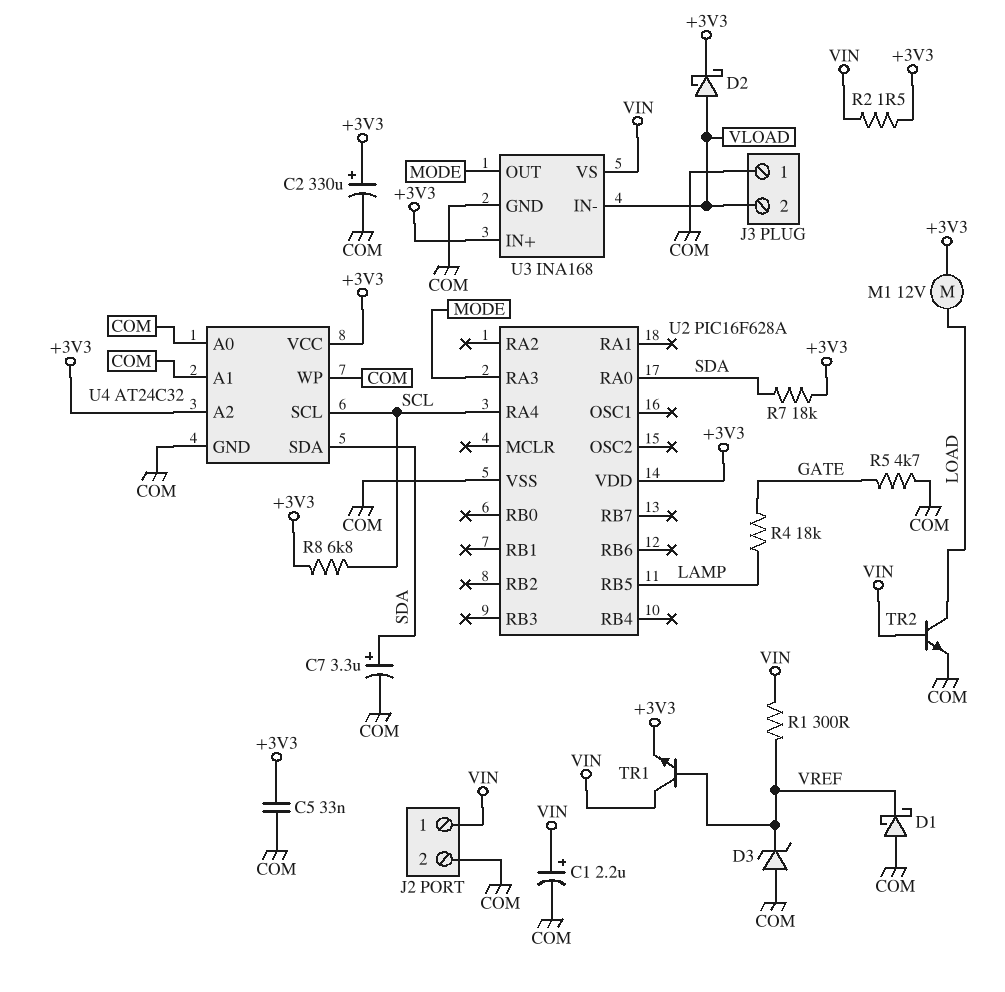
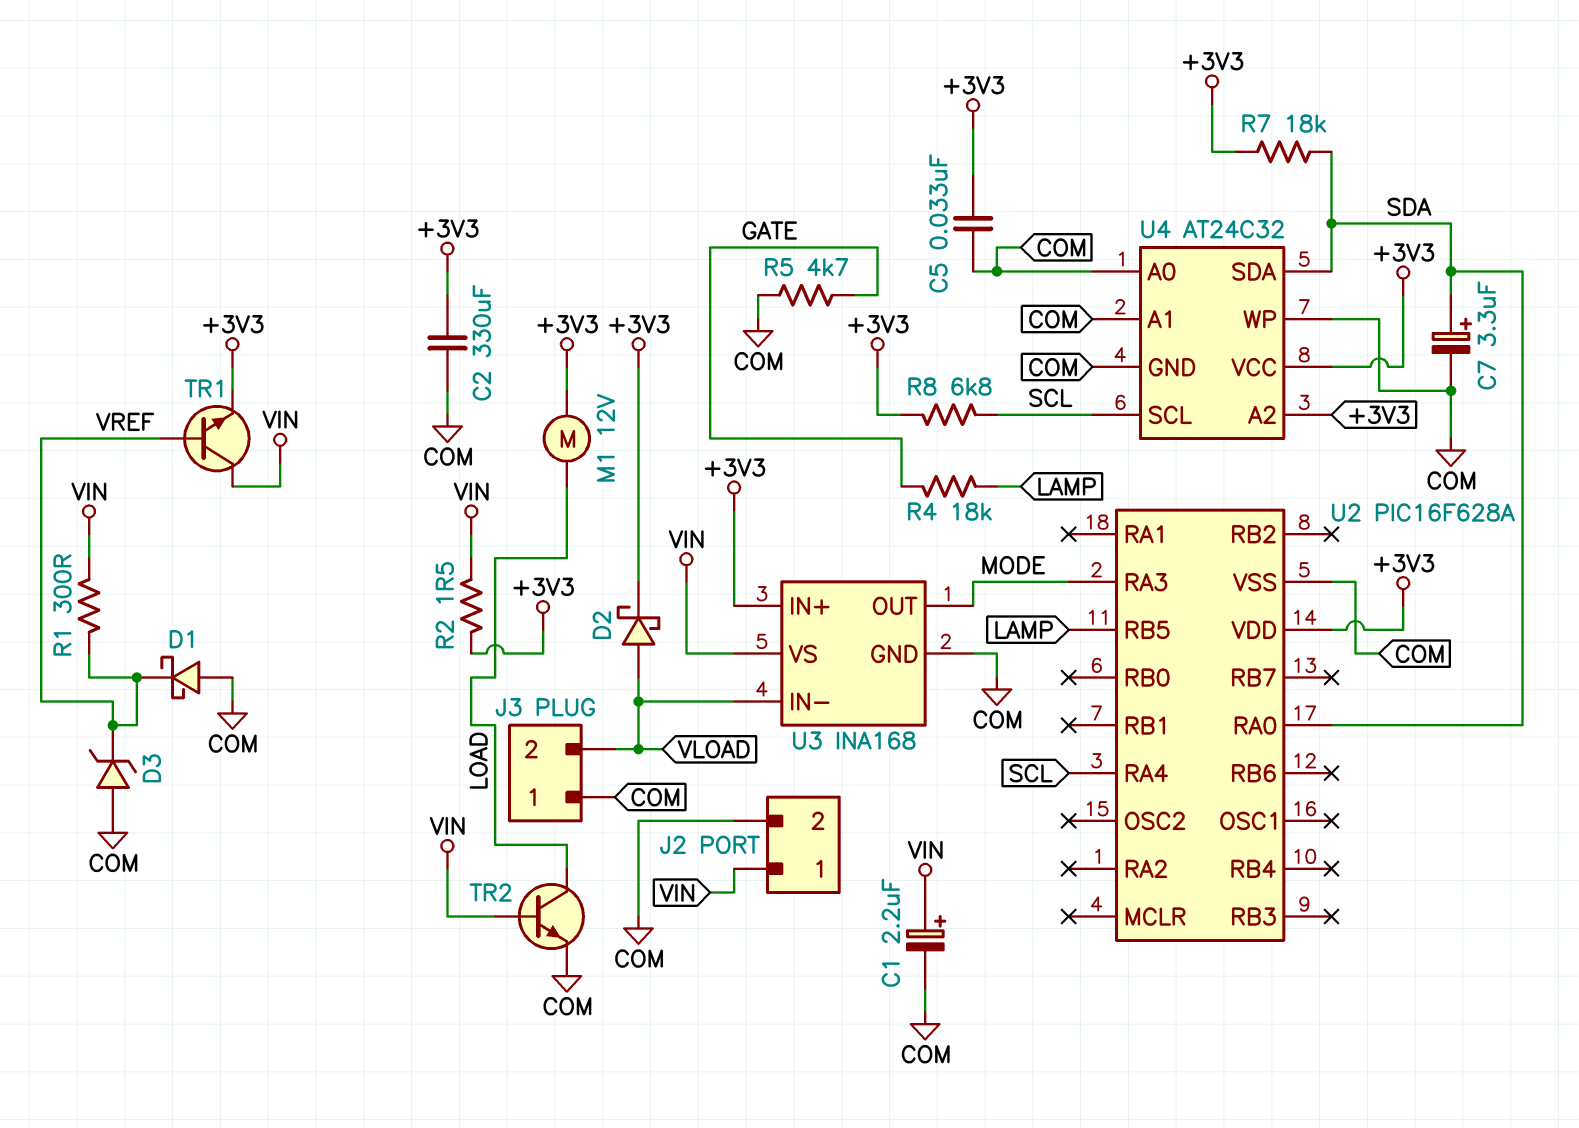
C2: 330uF (plus +3V3, minus COM) -> 330uF (+3V3, COM)

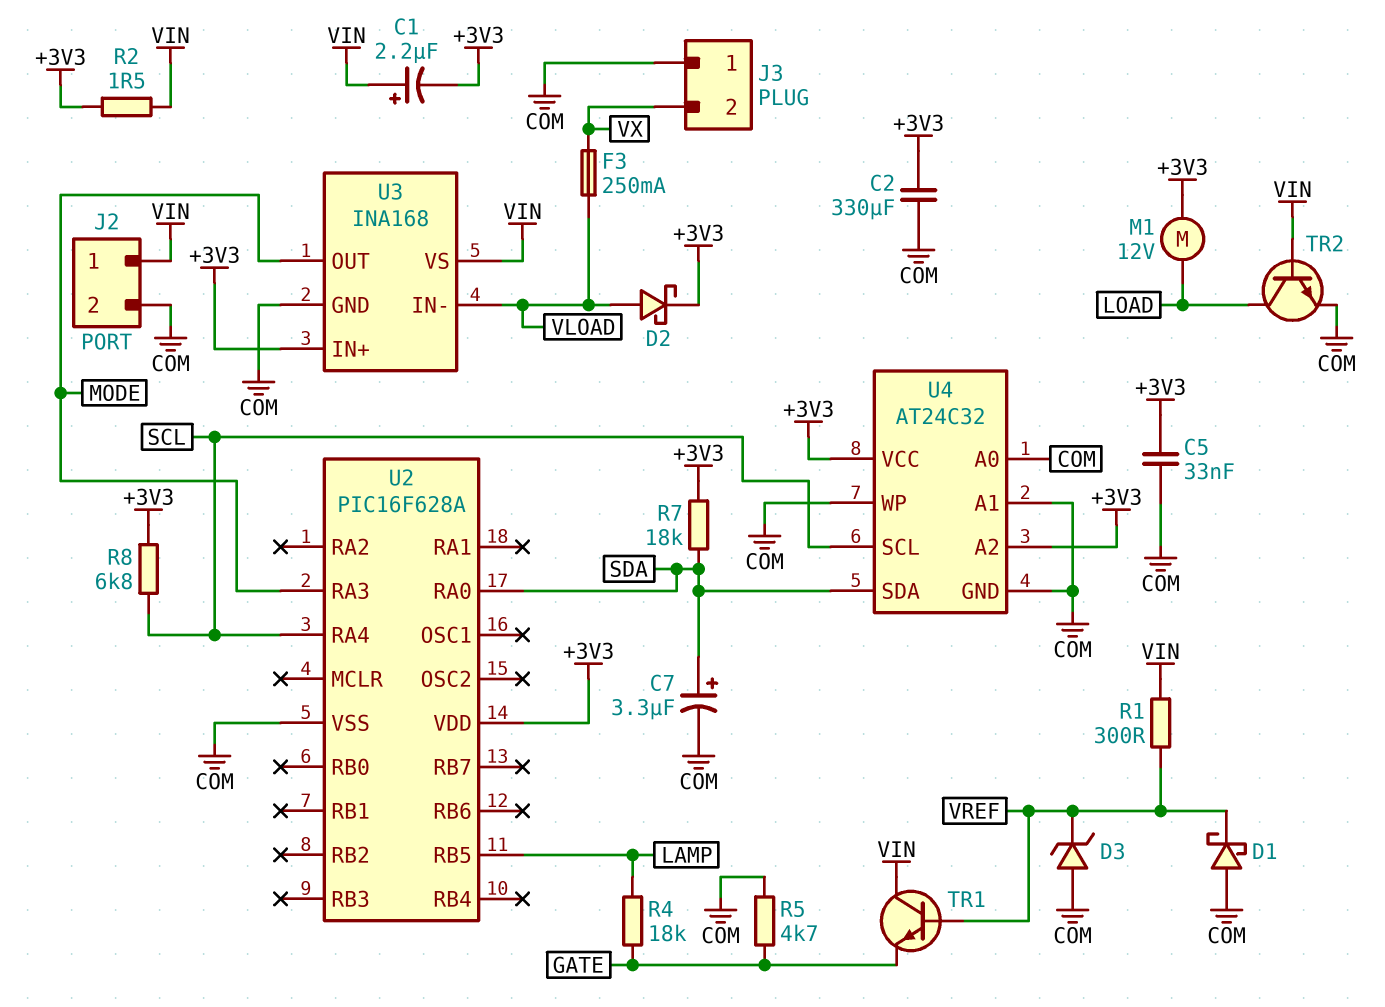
C1: 2.2uF (plus VIN, minus COM) -> 2.2uF (plus VIN, minus +3V3)
F3: none -> 250mA (VLOAD, VX)
J3 pin 2: VLOAD -> VX
TR1: NPN (B VREF, C VIN, E +3V3) -> NPN (B VREF, C VIN, E GATE)

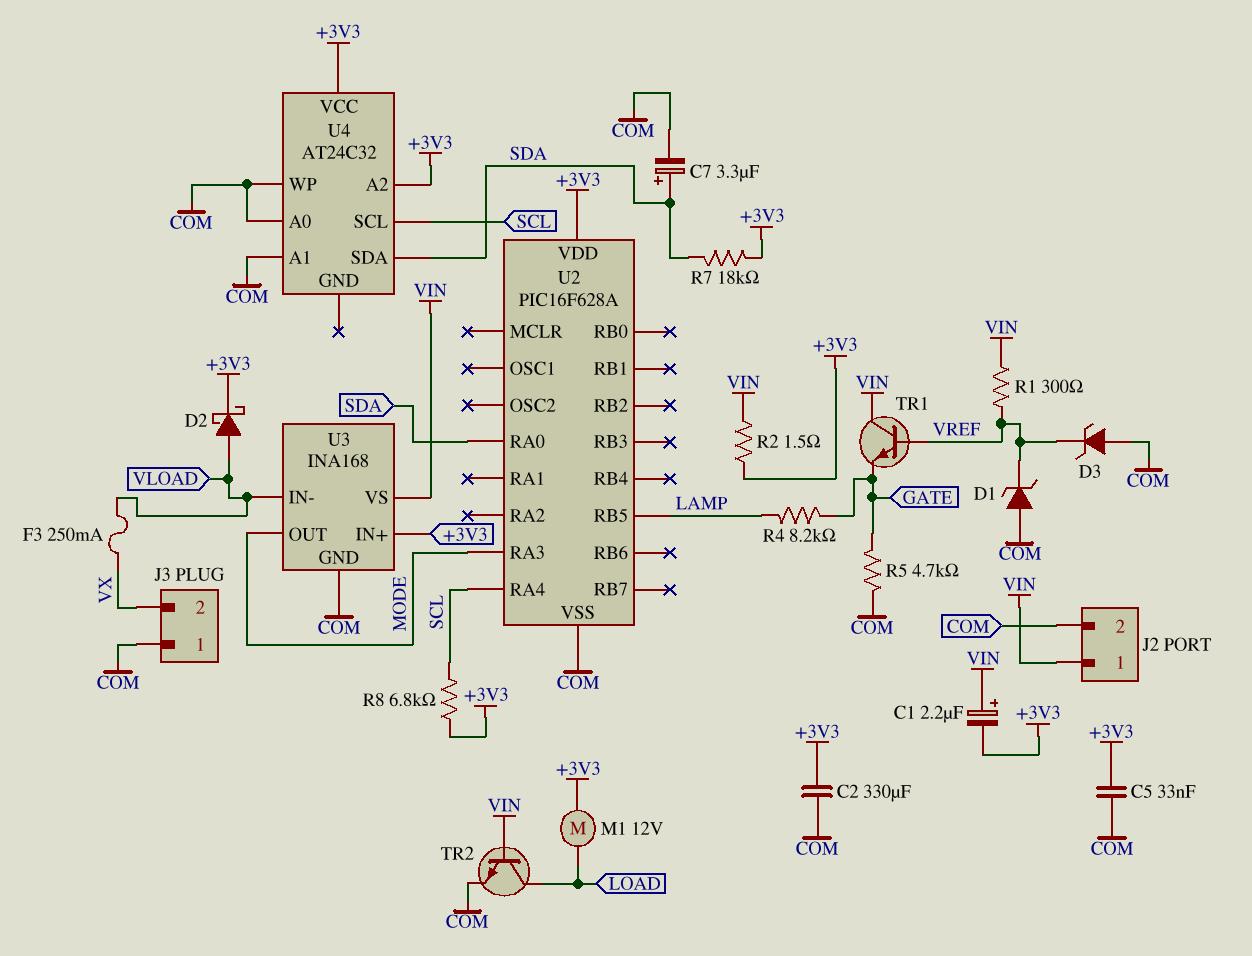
D1: schottky (A COM, K VREF) -> zener (A COM, K VREF)
R4: 18k (GATE, LAMP) -> 8.2k (GATE, LAMP)
U4 pin GND: COM -> none

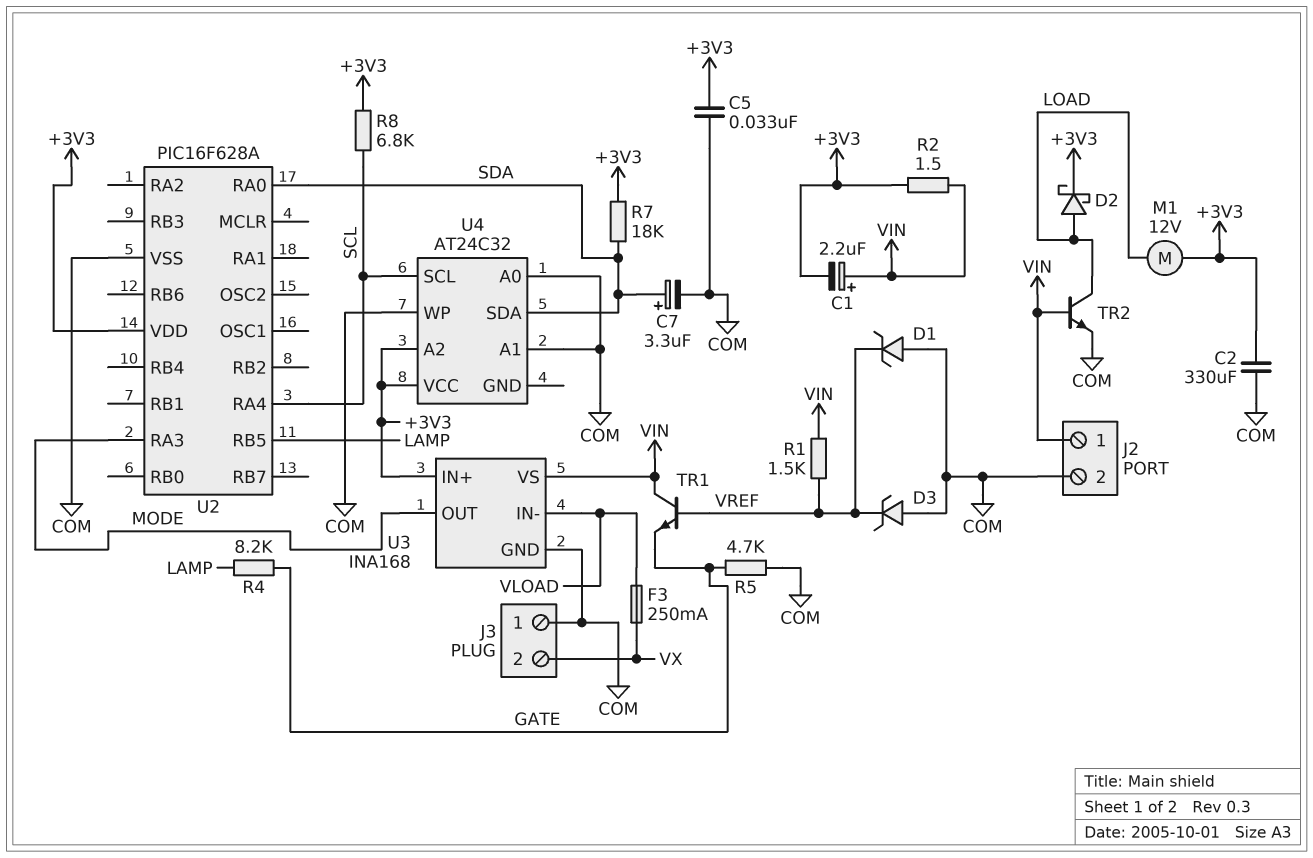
D2: schottky (A VLOAD, K +3V3) -> schottky (A LOAD, K +3V3)
R1: 300 (VIN, VREF) -> 1.5k (VIN, VREF)

